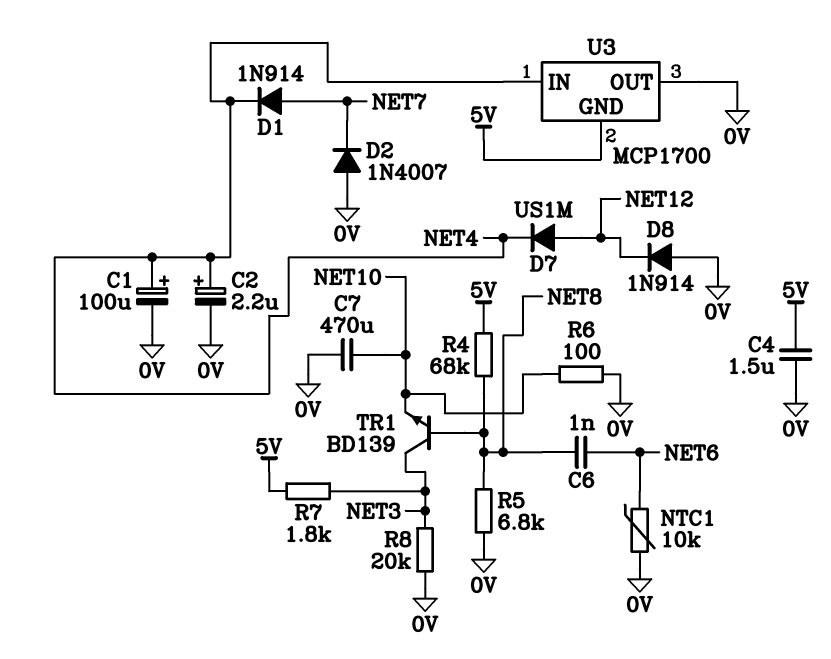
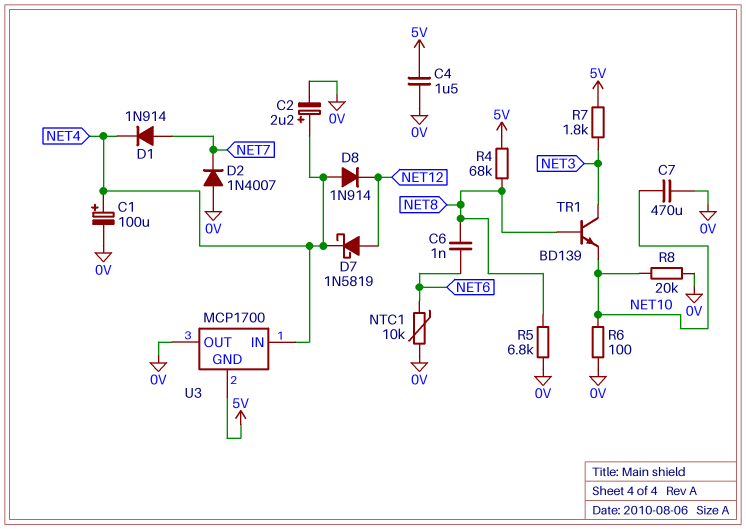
D7: diode US1M (A NET12, K NET4) -> schottky 1N5819 (A NET12, K NET4)
D8: diode 1N914 (A 0V, K NET12) -> diode 1N914 (A NET4, K NET12)
R8: 20k (0V, NET3) -> 20k (0V, NET10)

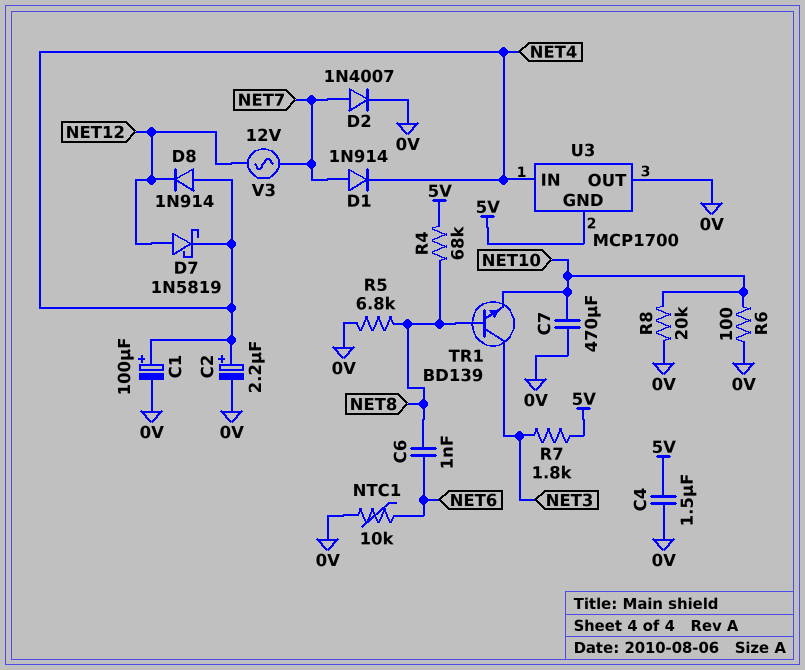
D2: diode 1N4007 (A 0V, K NET7) -> diode 1N4007 (A NET7, K 0V)
V3: none -> AC 12V (NET7, NET12)

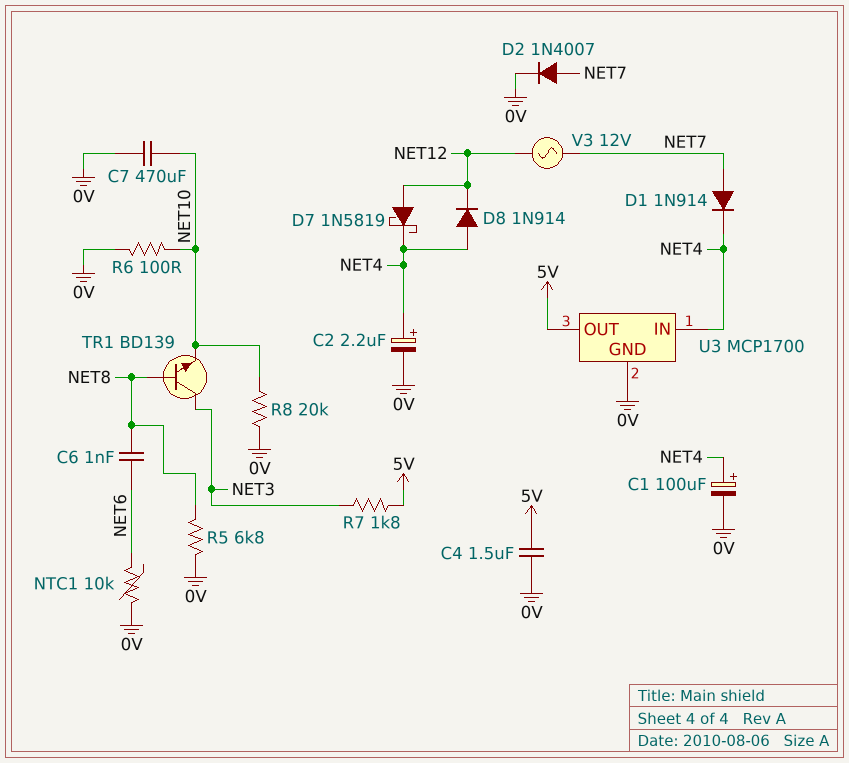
R4: 68k (5V, NET8) -> none
U3 pin GND: 5V -> 0V
U3 pin OUT: 0V -> 5V

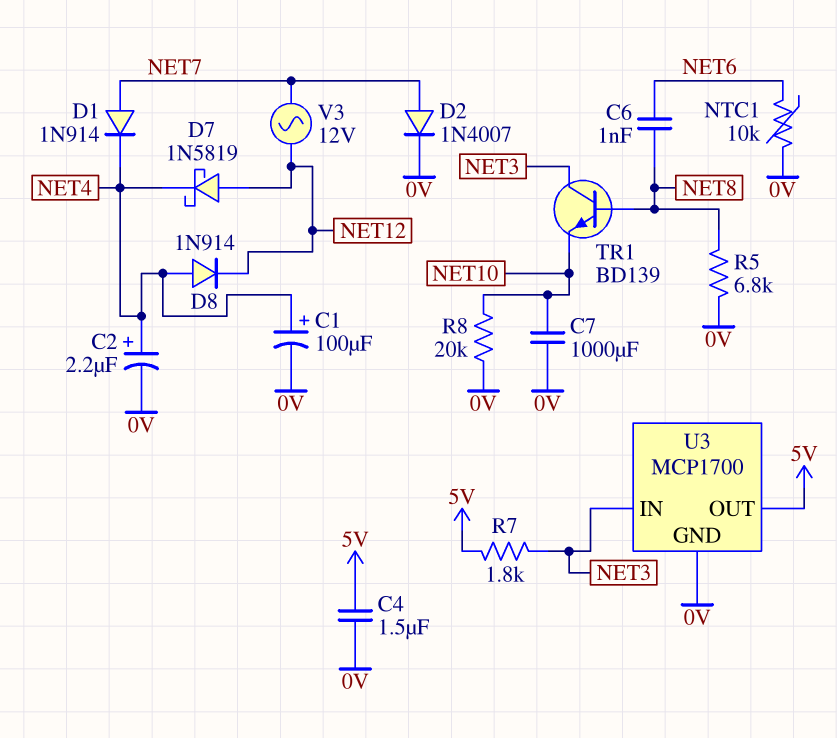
C7: 470uF (0V, NET10) -> 1000uF (0V, NET10)
R6: 100 (0V, NET10) -> none
U3 pin IN: NET4 -> NET3

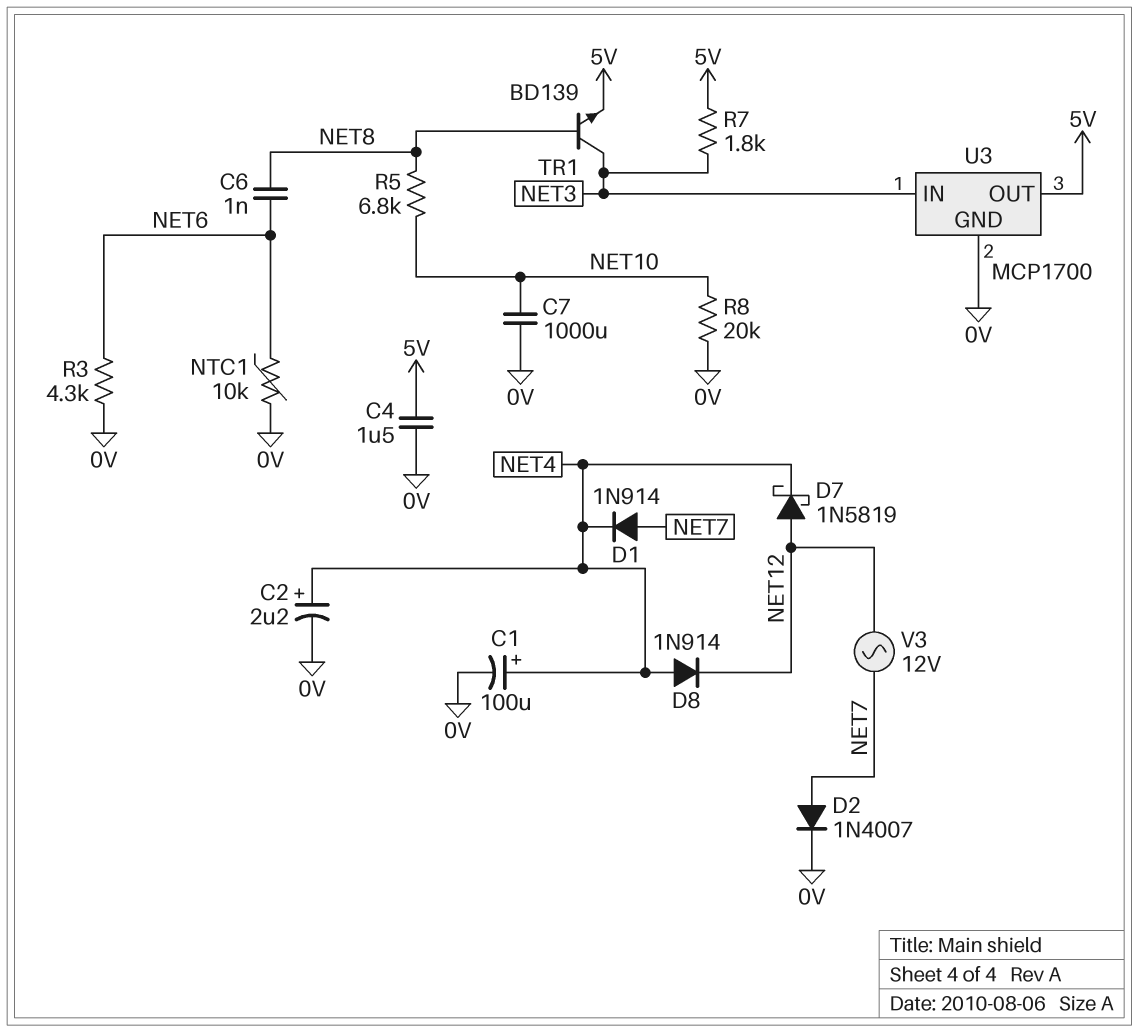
R3: none -> 4.3k (0V, NET6)
R5: 6.8k (0V, NET8) -> 6.8k (NET8, NET10)
TR1: NPN BD139 (B NET8, C NET3, E NET10) -> NPN BD139 (B NET8, C NET3, E 5V)

